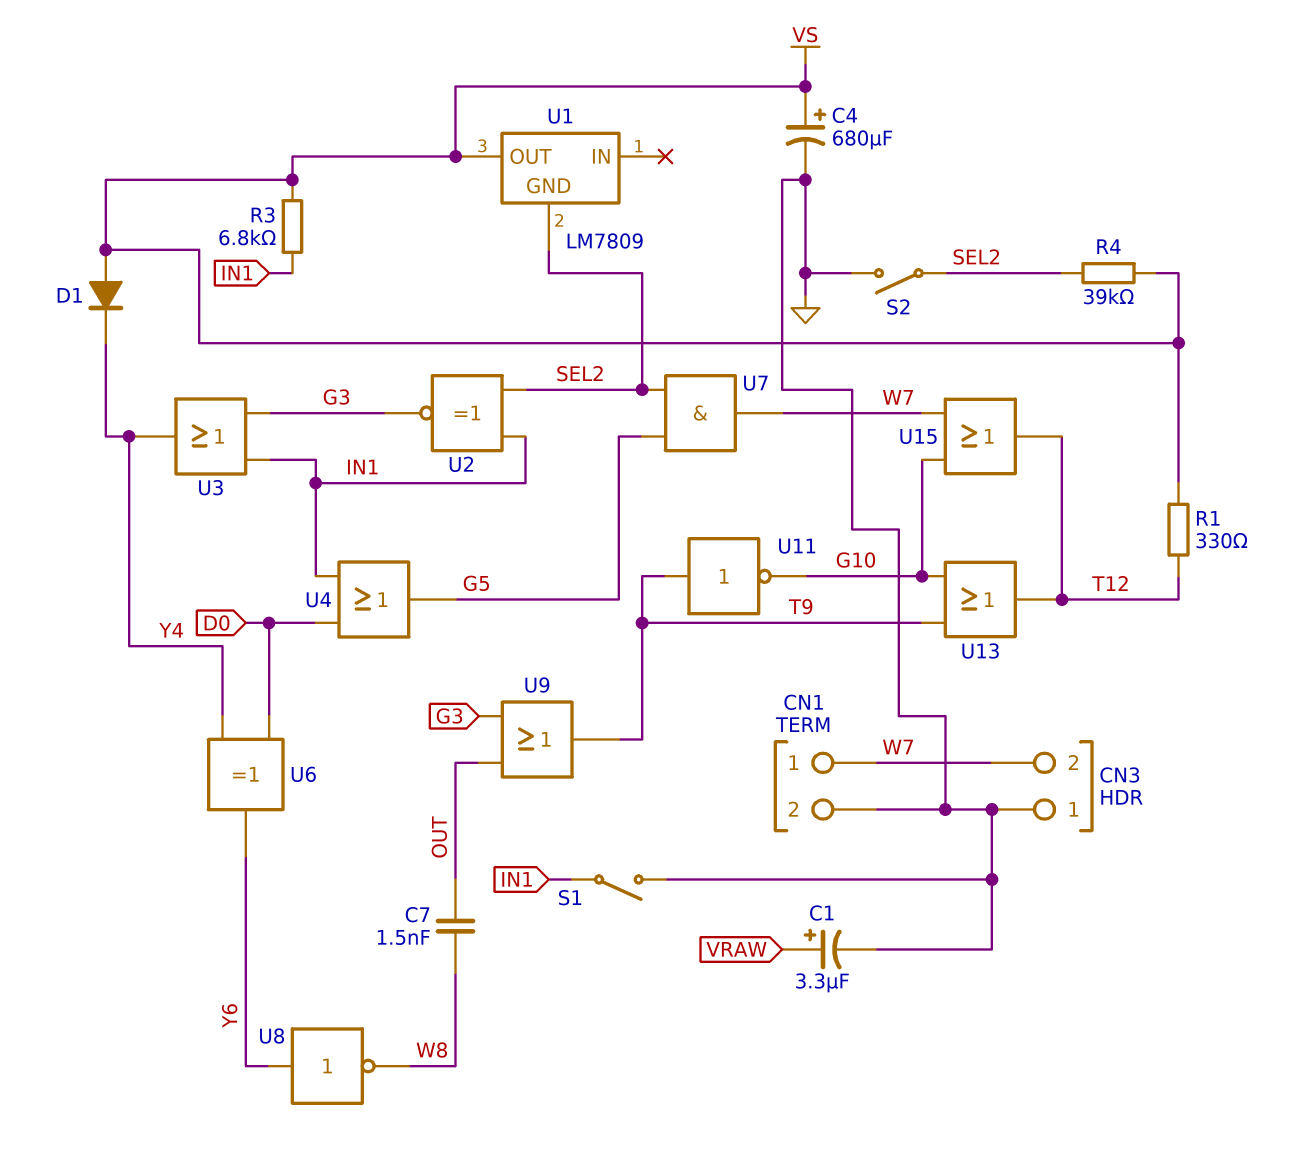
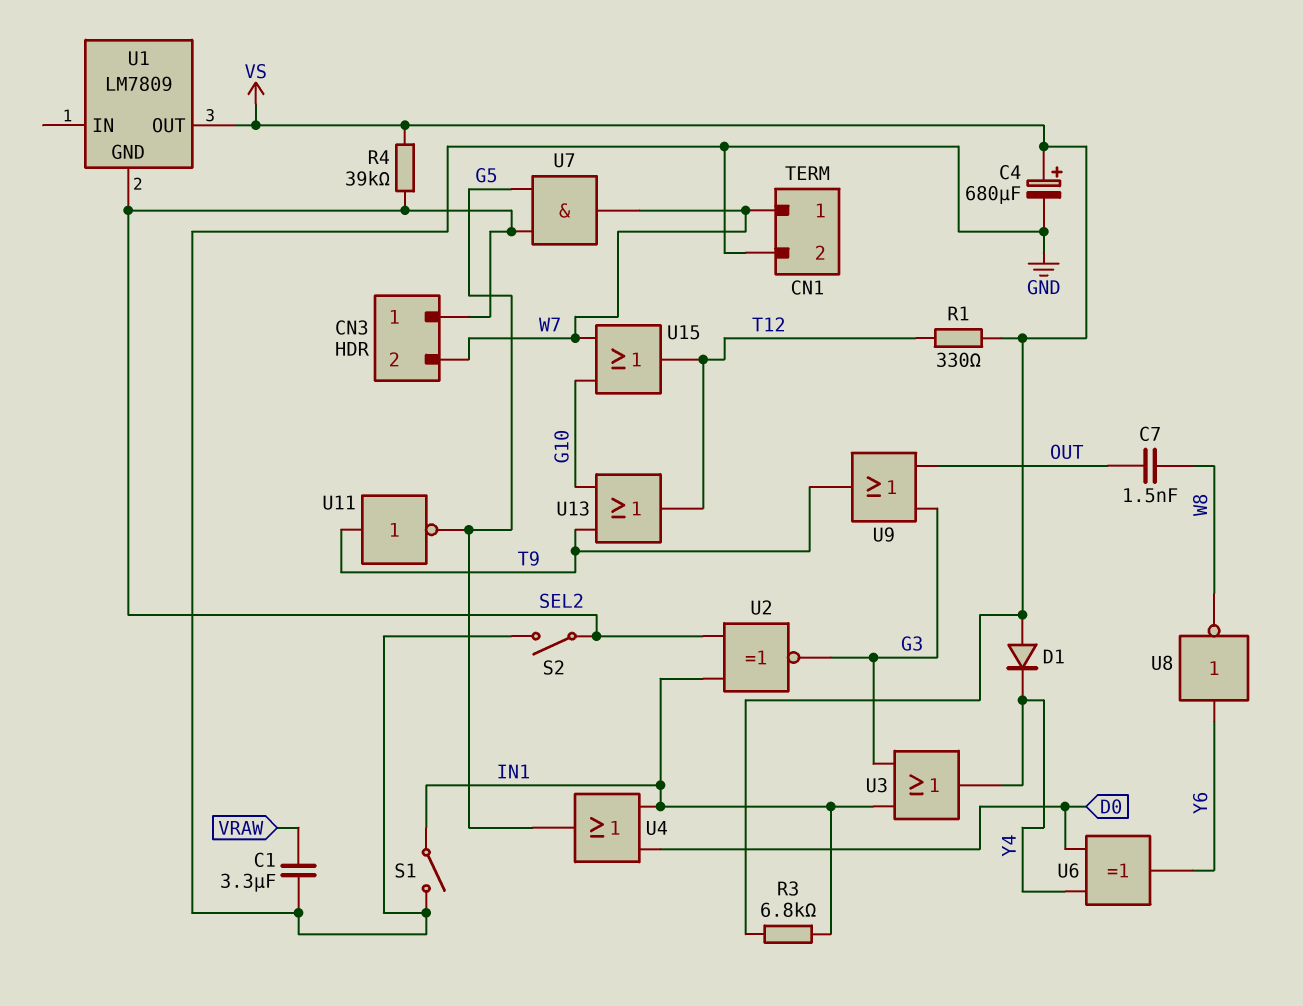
C1: 3.3uF (plus VRAW, minus GND) -> 3.3uF (GND, VRAW)
CN3 pin 1: GND -> SEL2
U11: NOT (in T9, out G10) -> NOT (in T9, out G5)

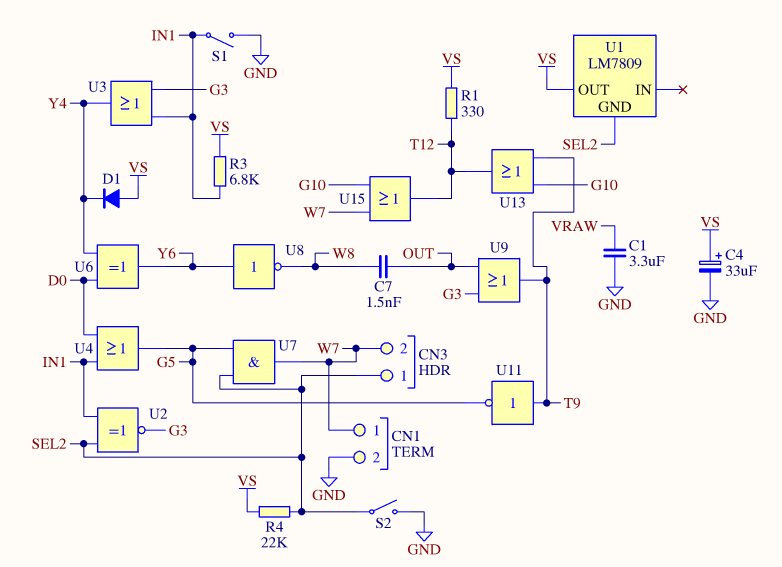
C4: 680uF (plus VS, minus GND) -> 33uF (plus VS, minus GND)
R4: 39k (SEL2, VS) -> 22k (SEL2, VS)

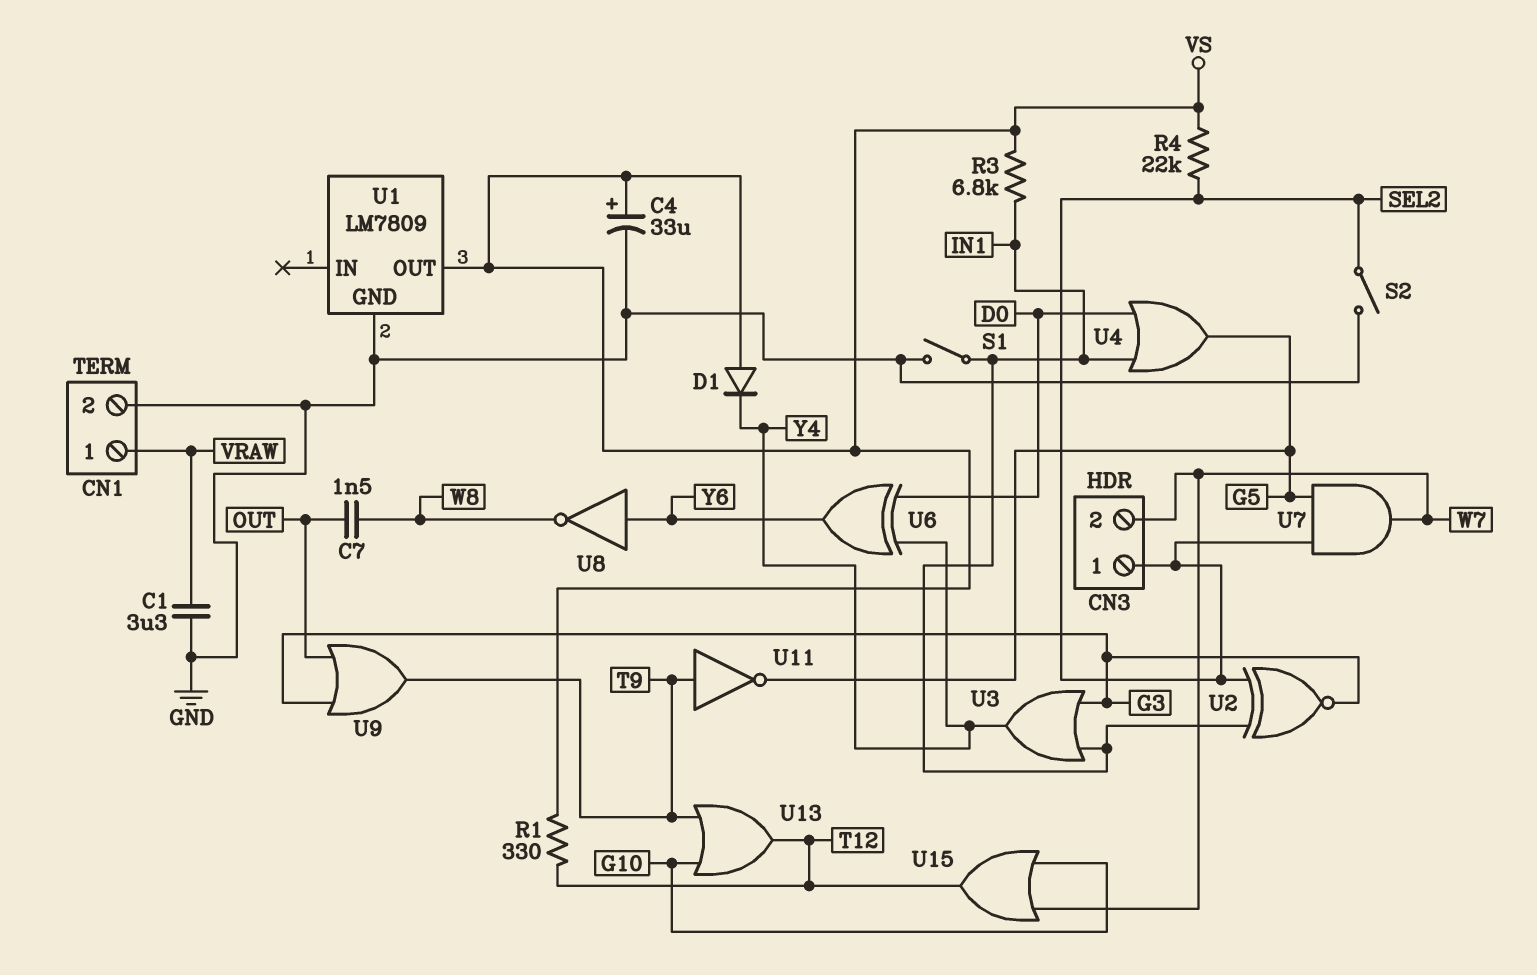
CN1 pin 1: W7 -> VRAW
U1 pin GND: SEL2 -> GND

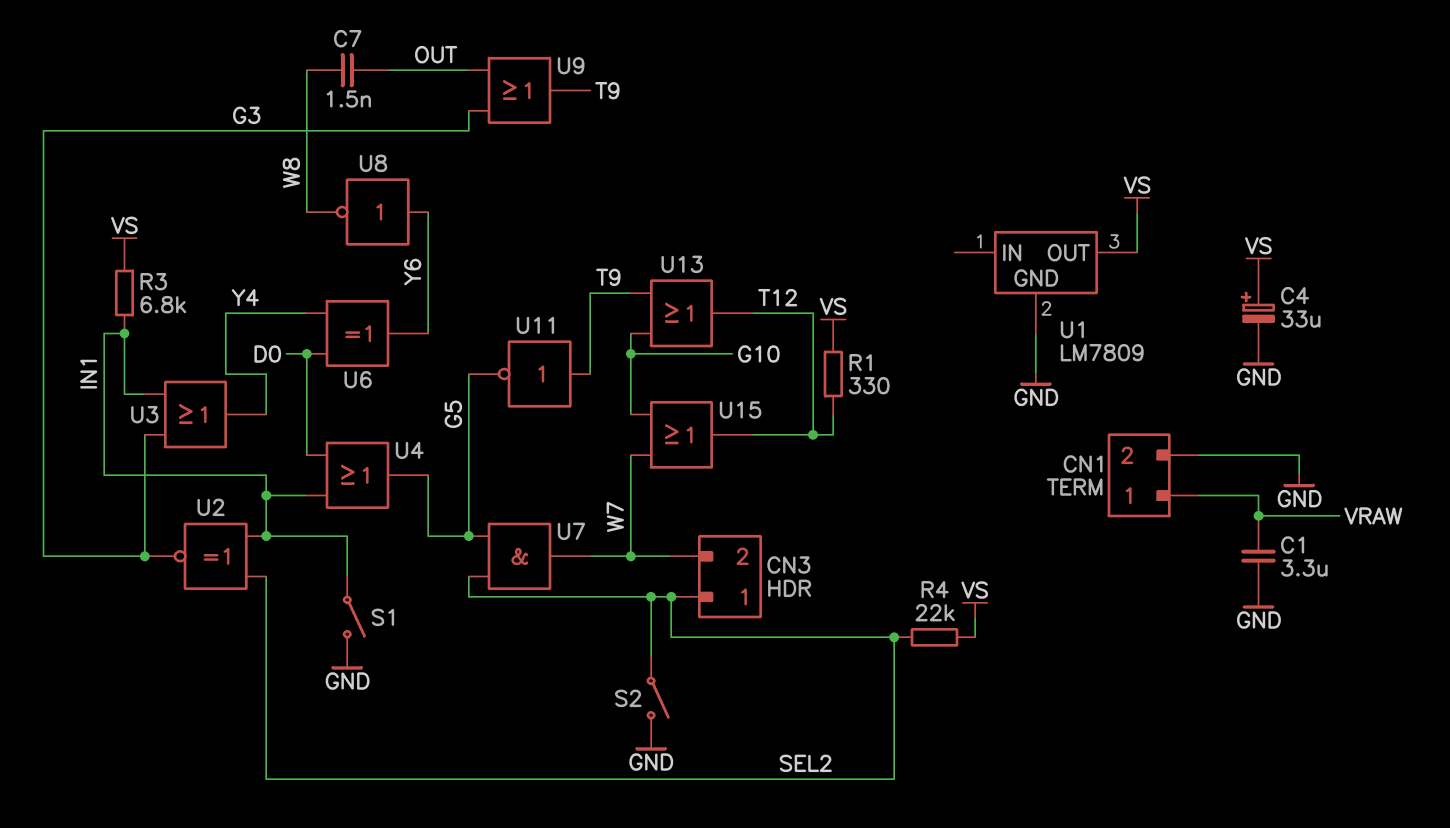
D1: diode (A VS, K Y4) -> none

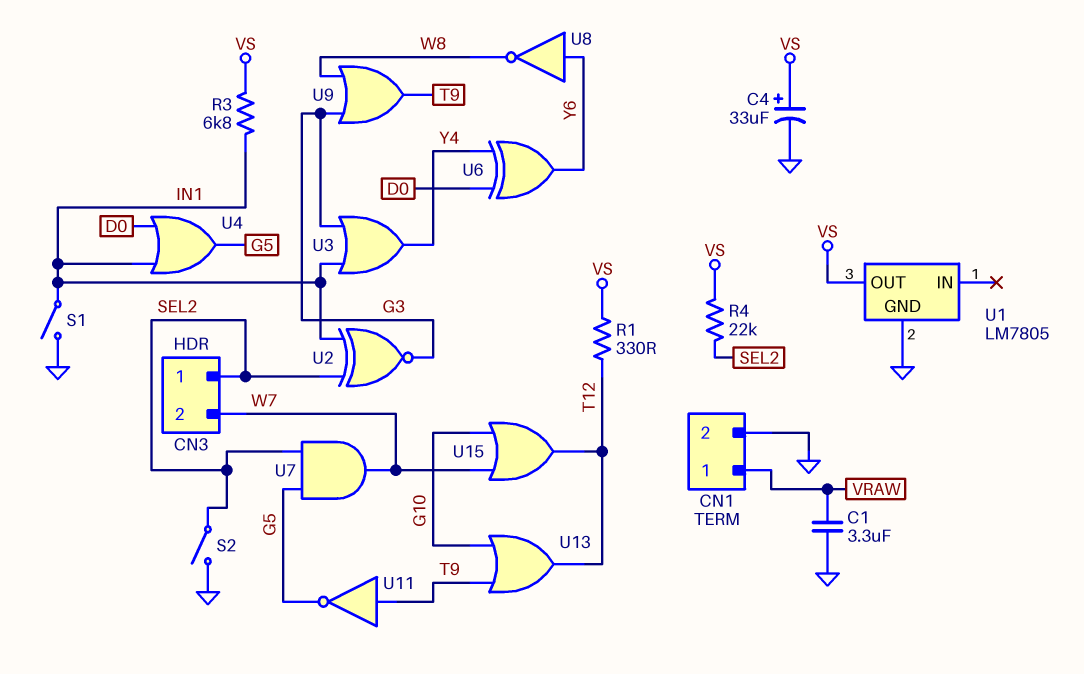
C7: 1.5nF (OUT, W8) -> none
U1: LM7809 -> LM7805
U9: OR (in G3, in OUT, out T9) -> OR (in G3, in W8, out T9)

